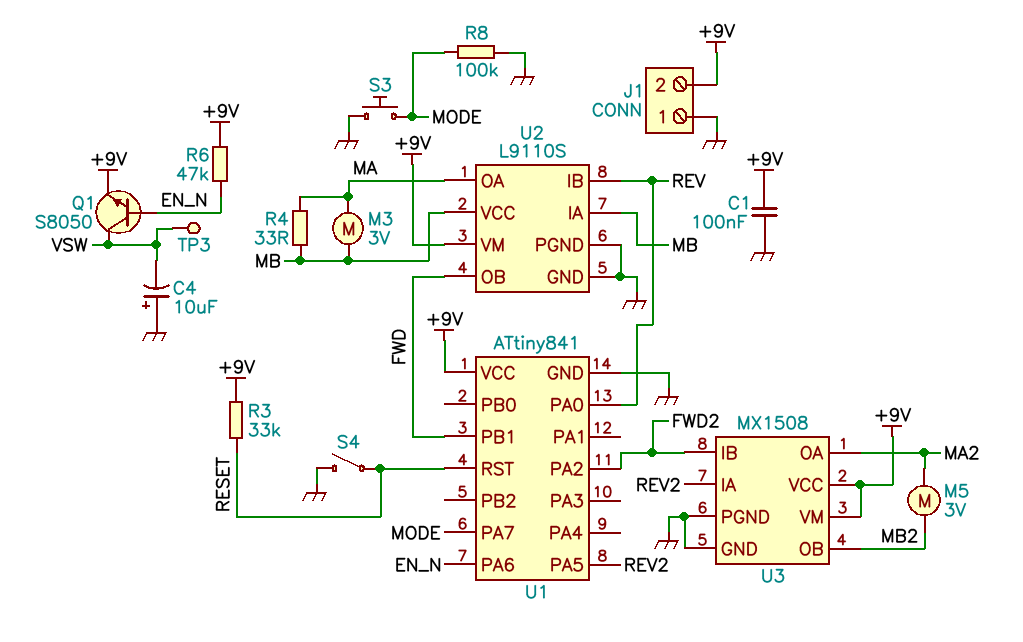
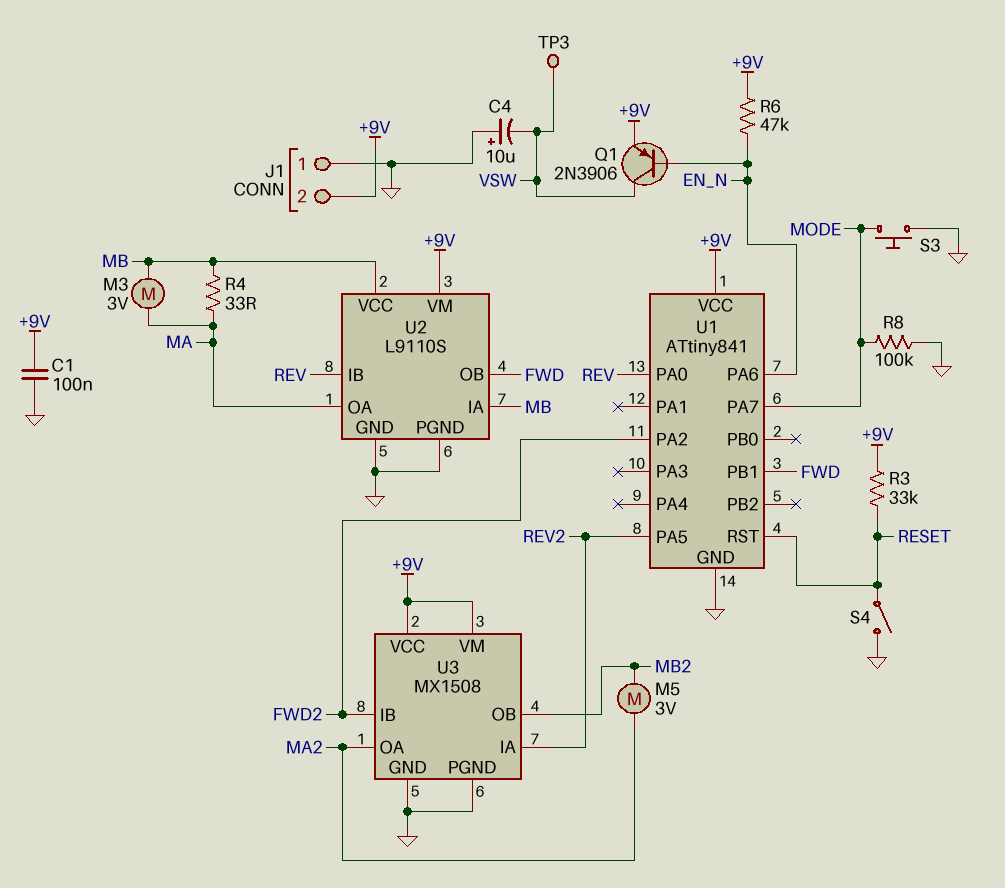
Q1: NPN S8050 (B EN_N, C VSW, E +9V) -> PNP 2N3906 (B EN_N, C VSW, E +9V)

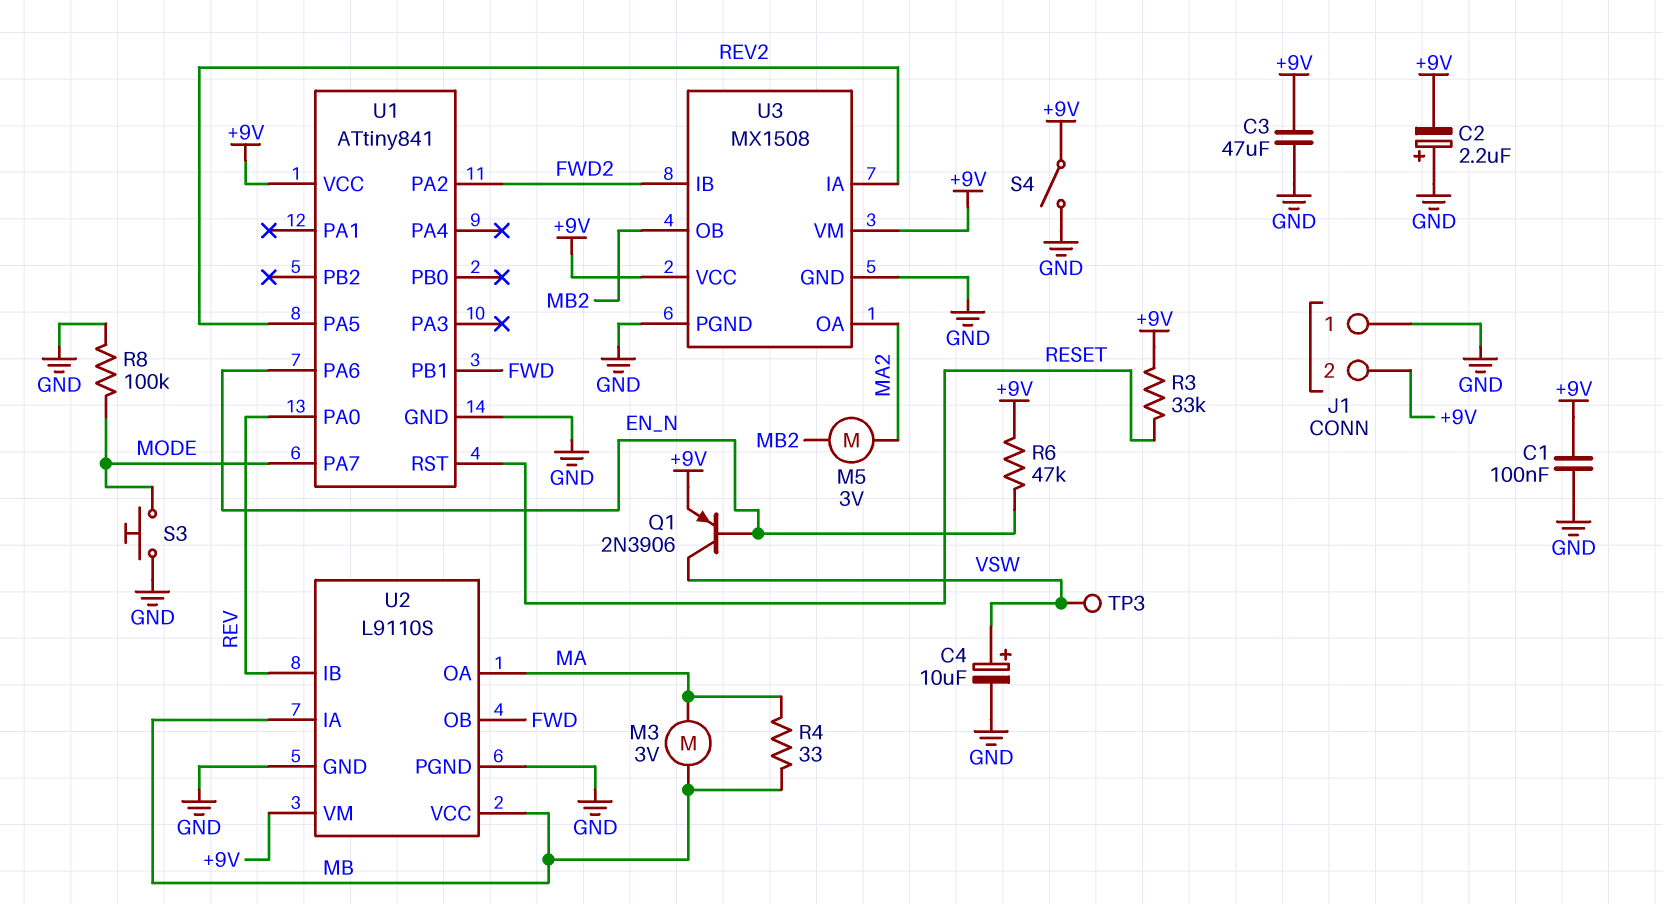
C2: none -> 2.2uF (plus GND, minus +9V)
C3: none -> 47uF (+9V, GND)
C4: 10uF (plus GND, minus VSW) -> 10uF (plus VSW, minus GND)
S4: switch (GND, RESET) -> switch (+9V, GND)

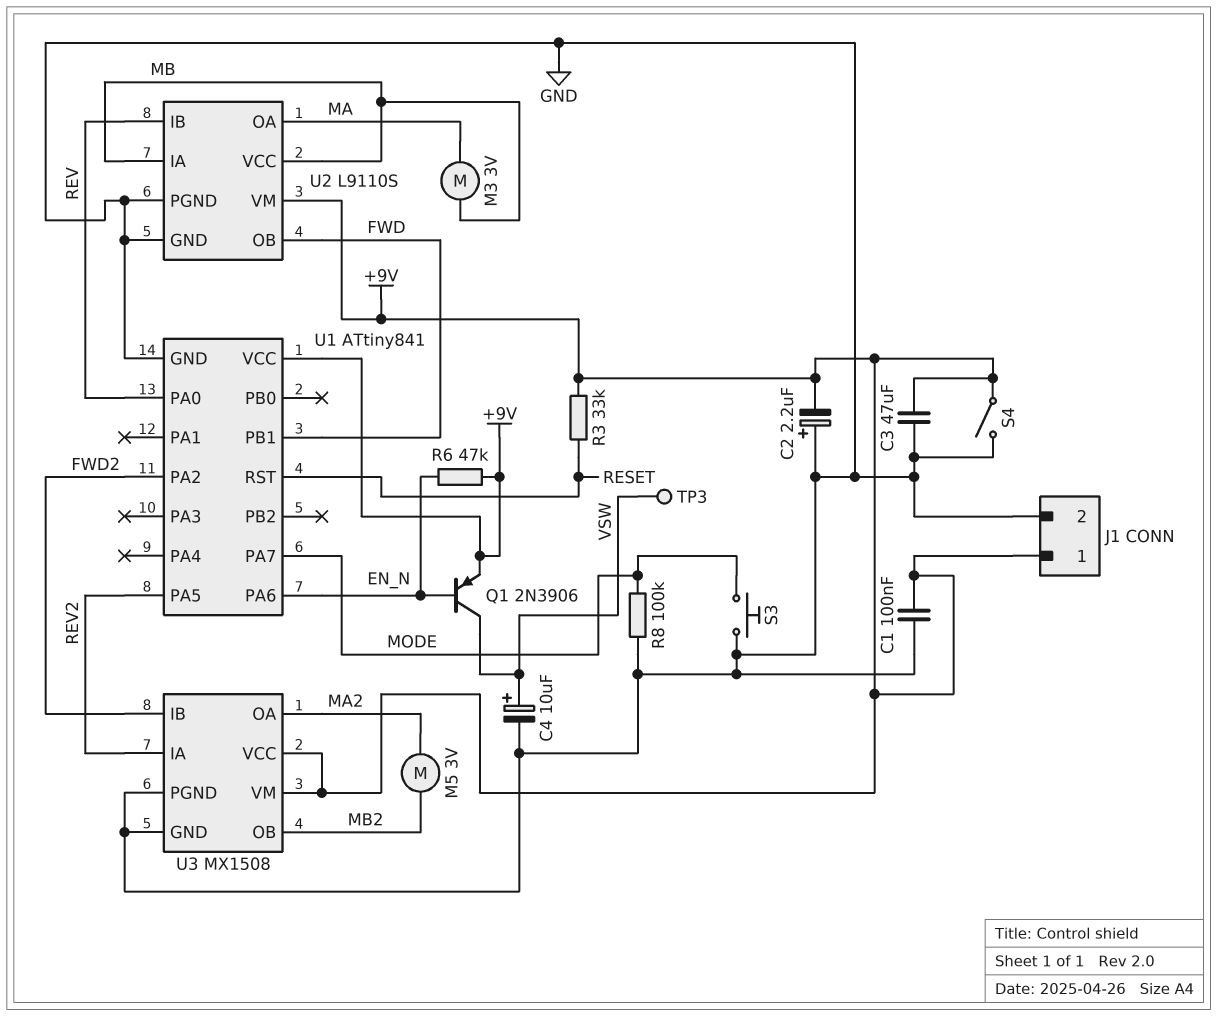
J1 pin 1: GND -> +9V
J1 pin 2: +9V -> GND
R4: 33 (MA, MB) -> none

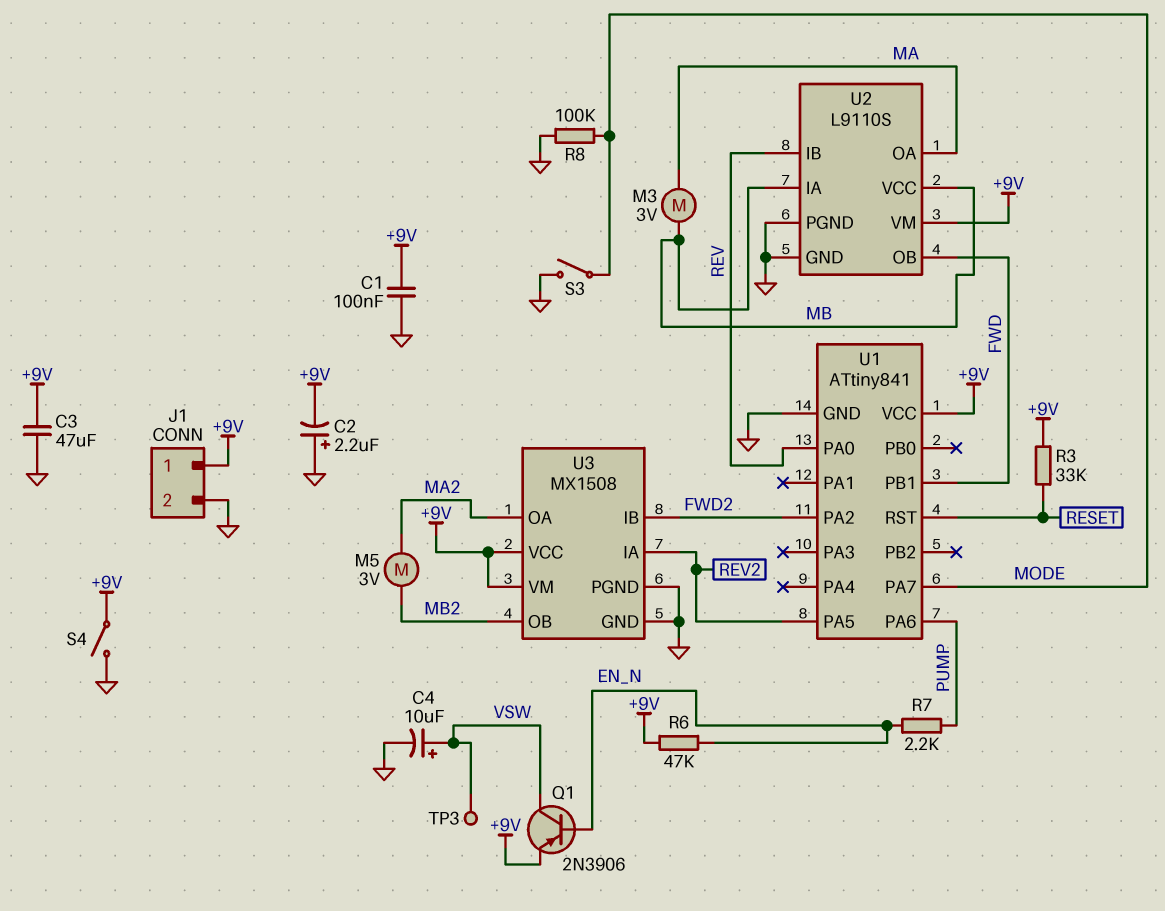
R7: none -> 2.2k (EN_N, PUMP)
S3: button (GND, MODE) -> switch (GND, MODE)
U1 pin PA6: EN_N -> PUMP

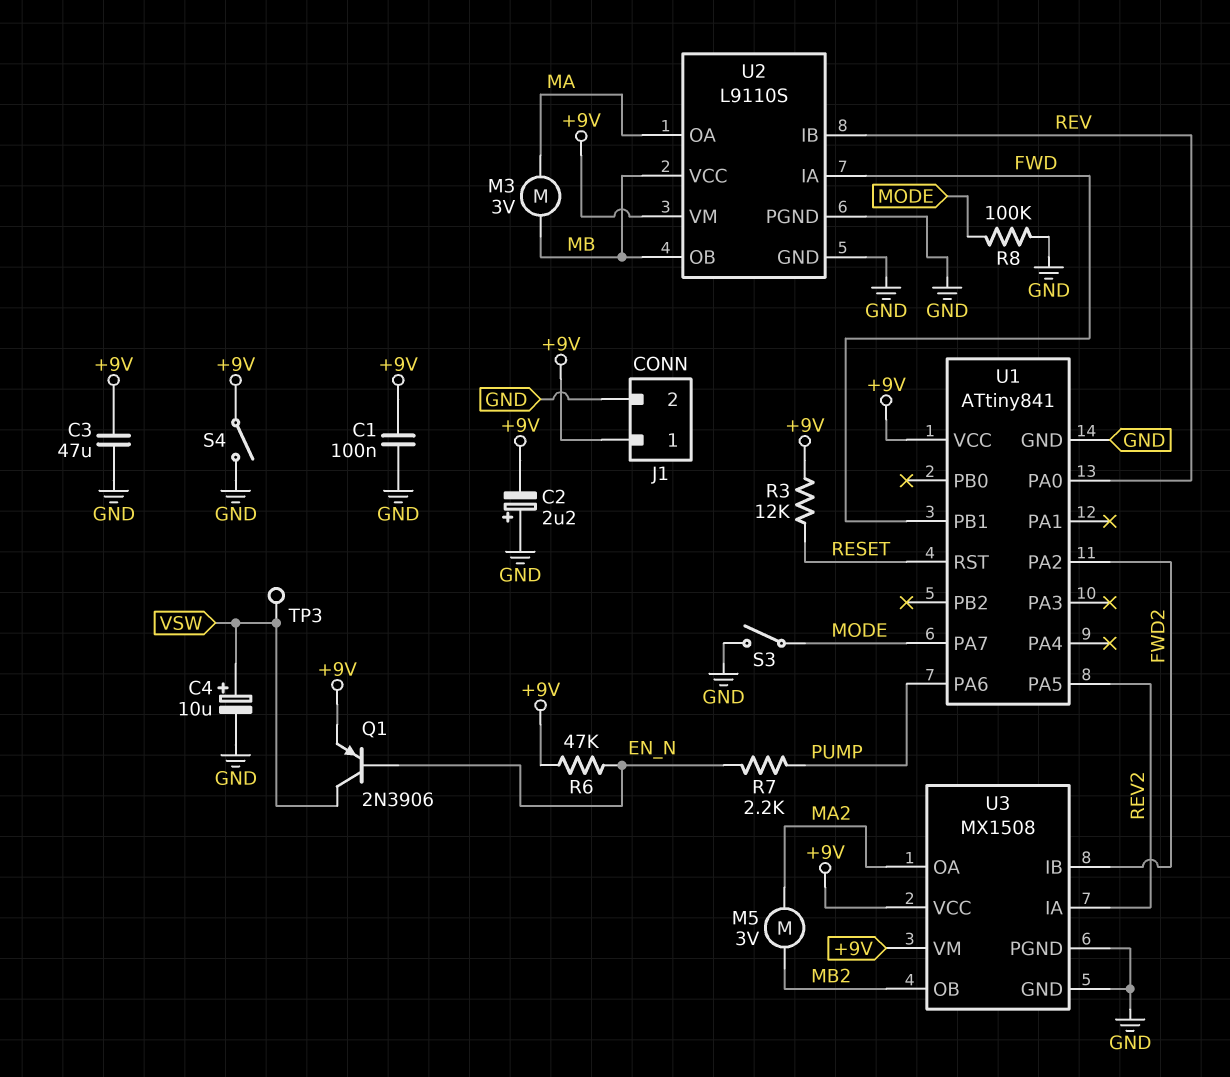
R3: 33k (+9V, RESET) -> 12k (+9V, RESET)
U2 pin IA: MB -> FWD
U2 pin OB: FWD -> MB

